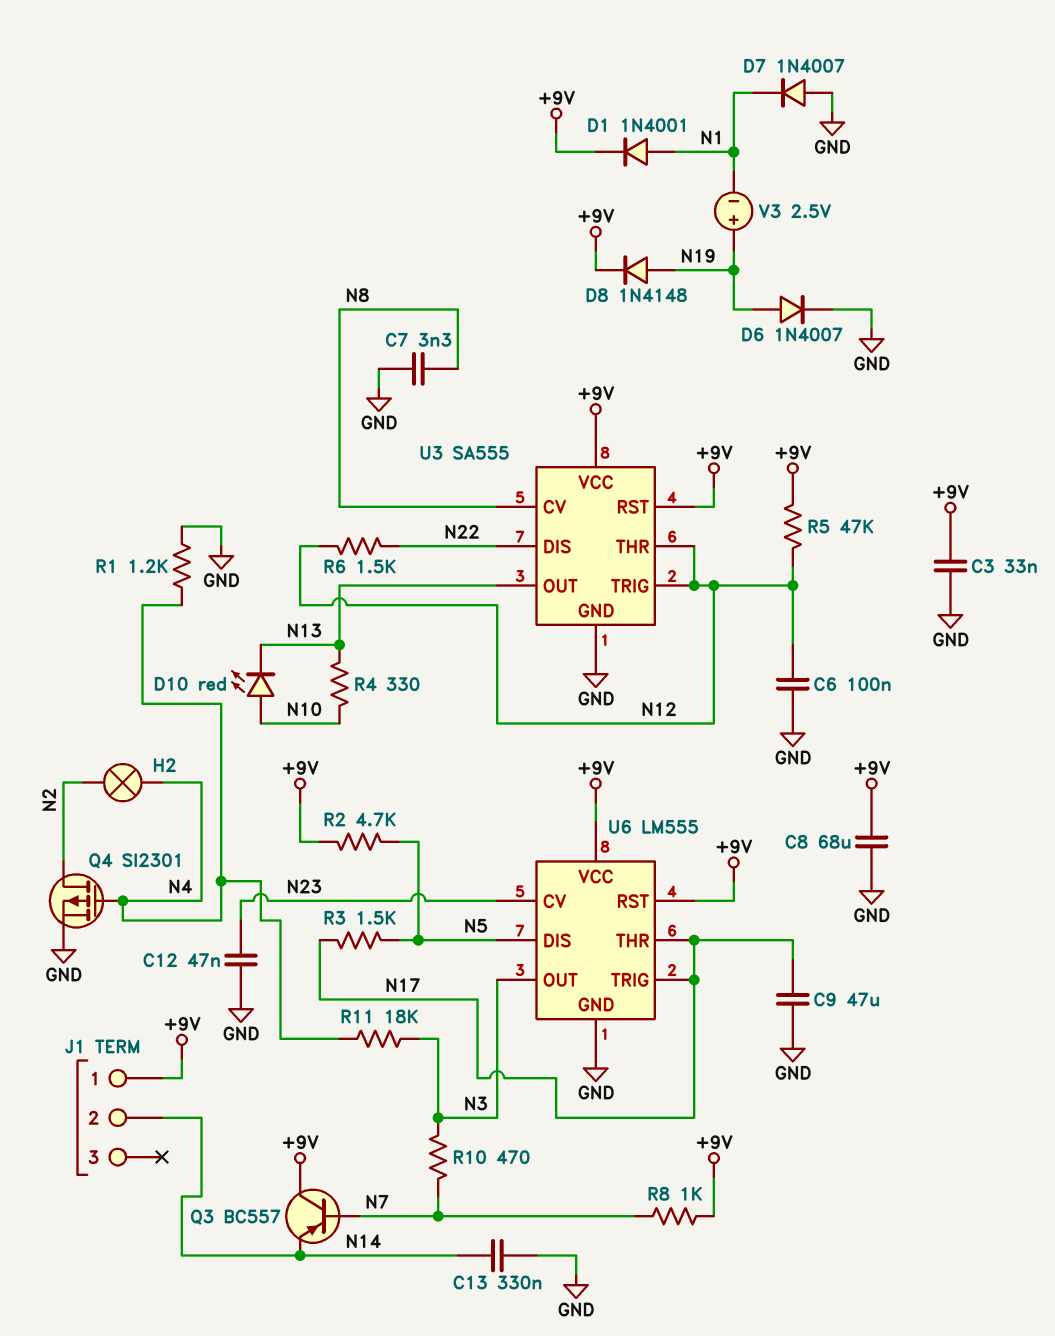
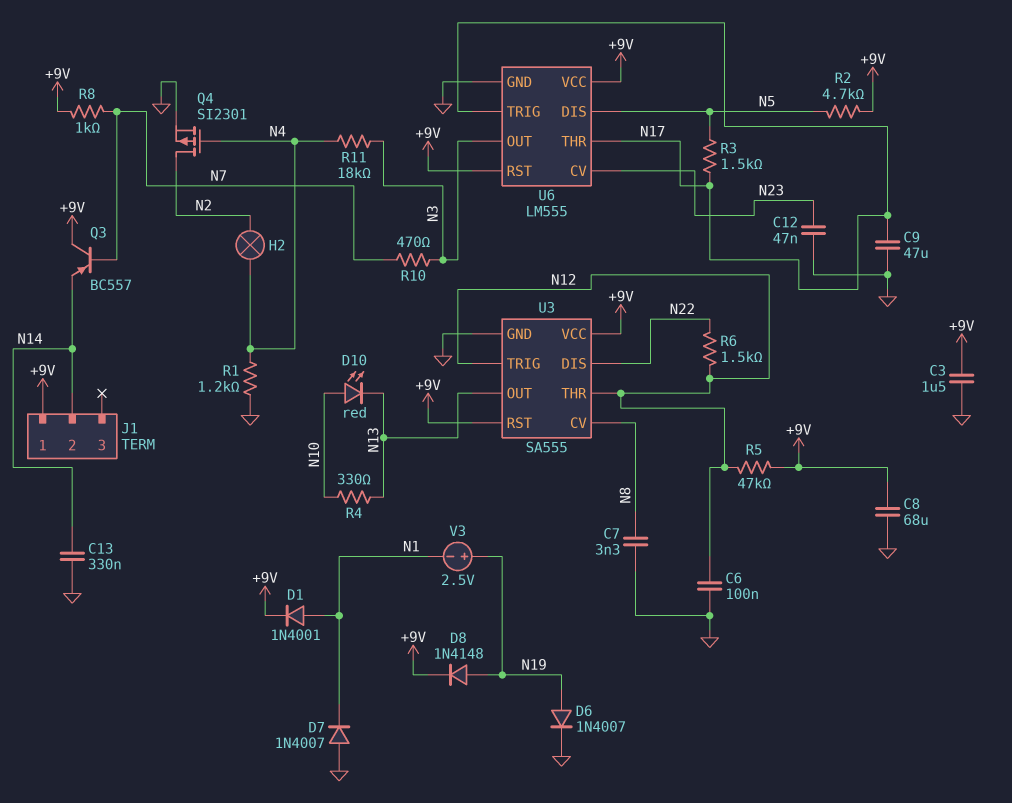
C3: 33nF (+9V, GND) -> 1.5uF (+9V, GND)

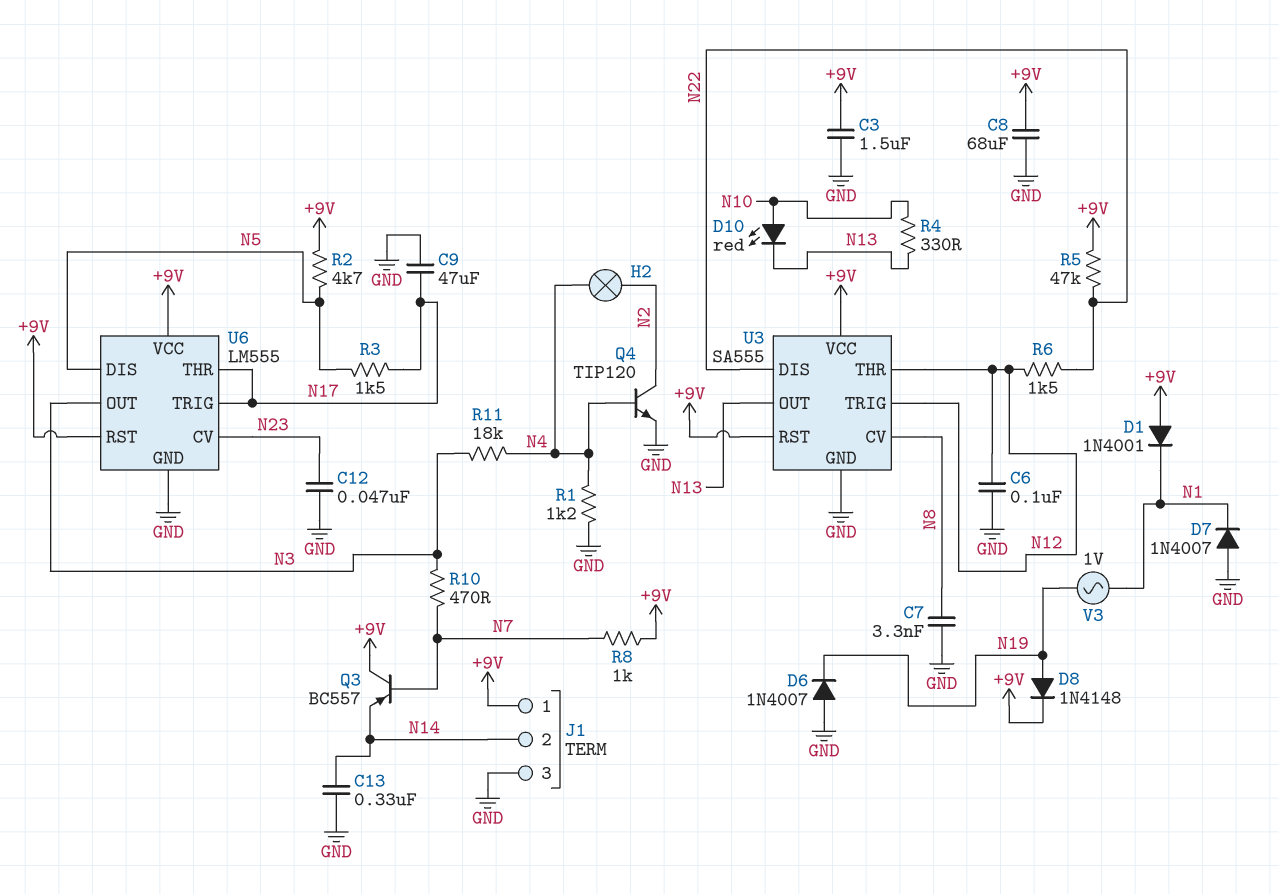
D1: diode 1N4001 (A N1, K +9V) -> diode 1N4001 (A +9V, K N1)
D6: diode 1N4007 (A N19, K GND) -> diode 1N4007 (A GND, K N19)
J1 pin 3: none -> GND
Q4: PMOS SI2301 (G N4, D N2, S GND) -> NPN TIP120 (B N4, C N2, E GND)
R5: 47k (+9V, N12) -> 47k (+9V, N22)
V3: 2.5V (plus N19, minus N1) -> AC 1V (N1, N19)

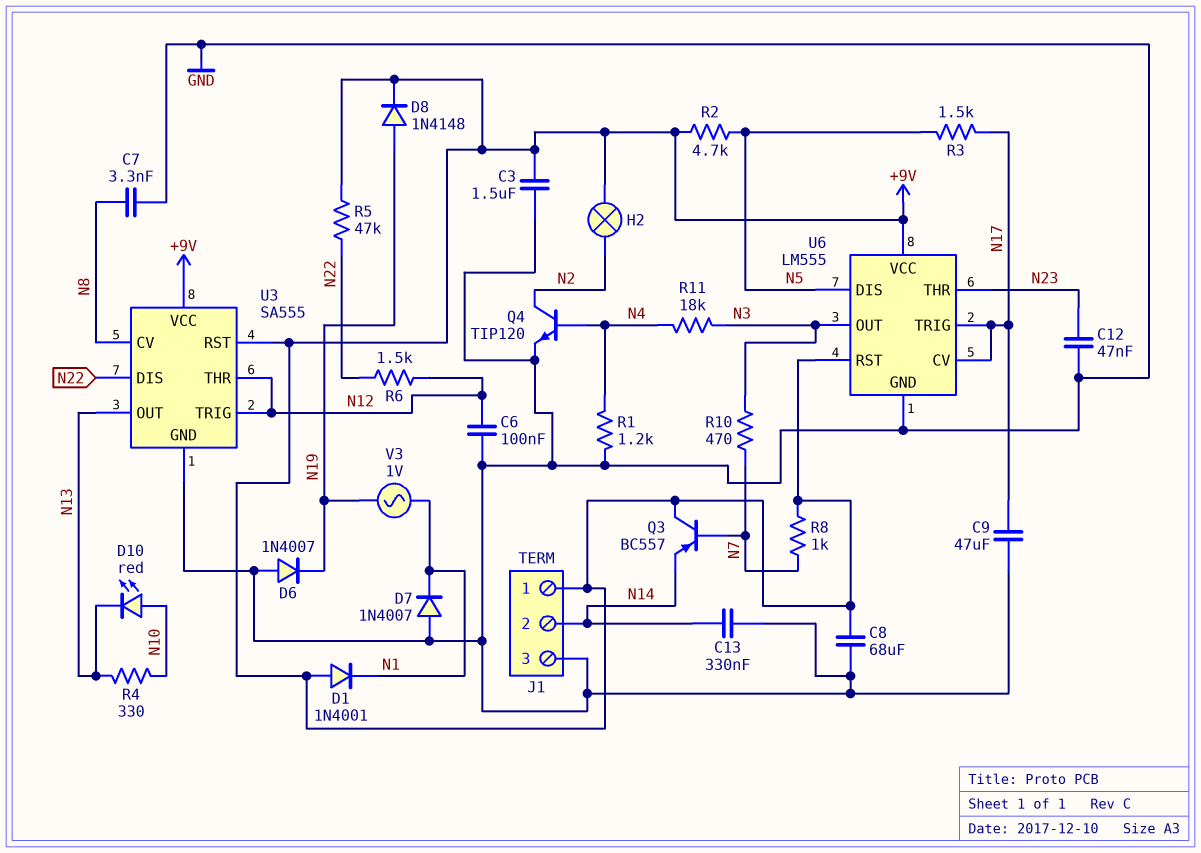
H2: lamp (N2, N4) -> lamp (+9V, N2)
U6 pin CV: N23 -> N17
U6 pin THR: N17 -> N23

